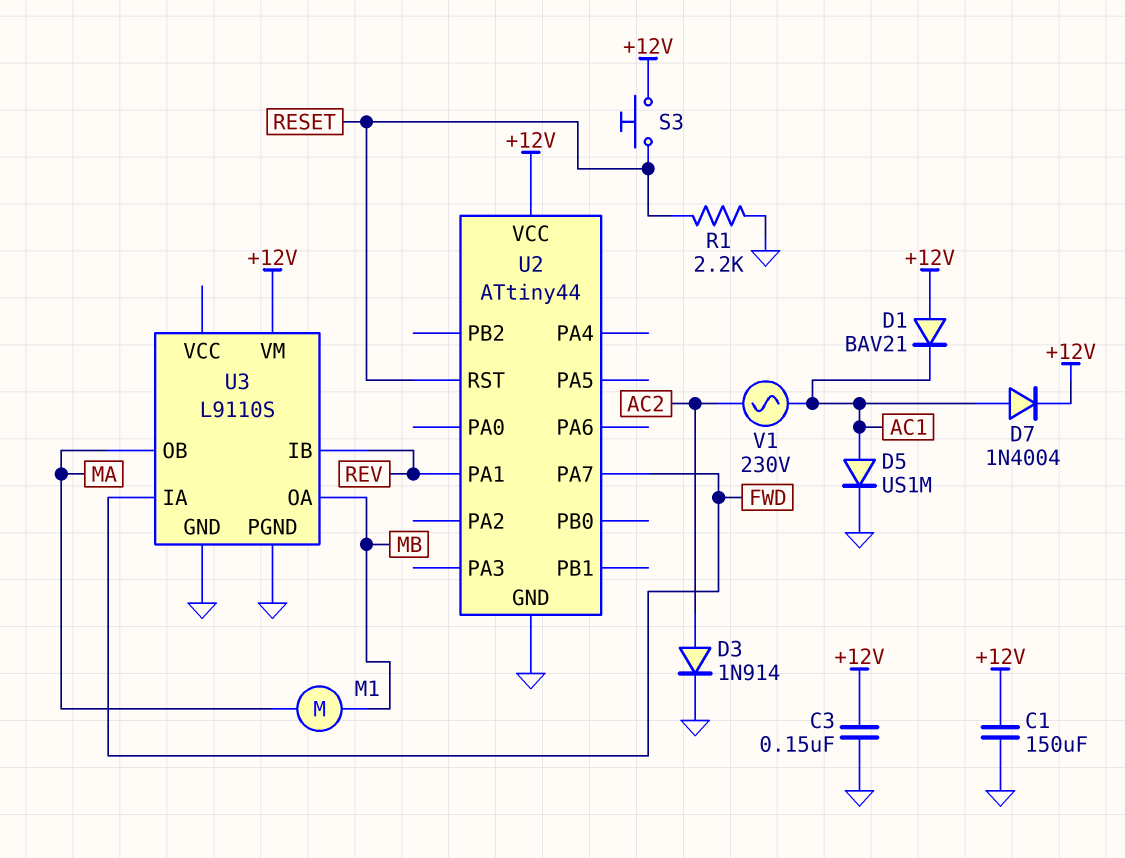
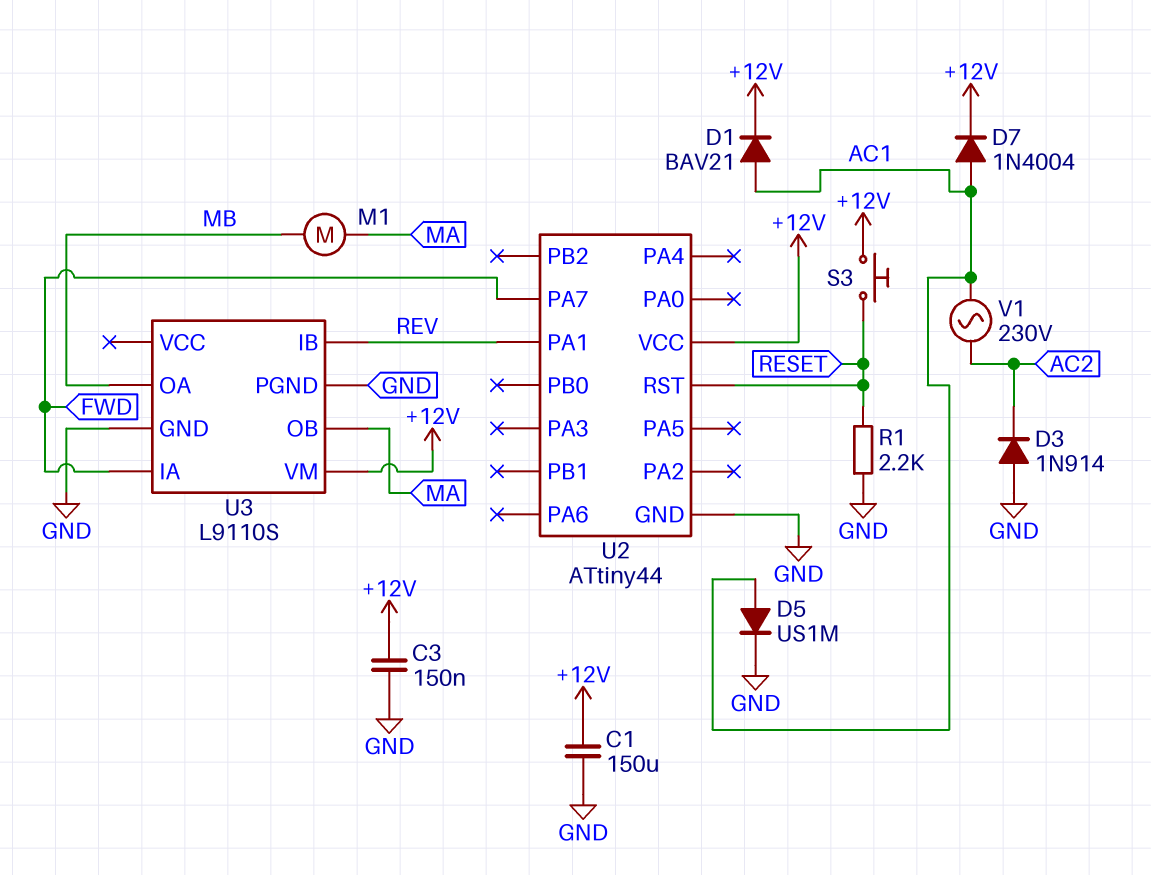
D1: diode BAV21 (A +12V, K AC1) -> diode BAV21 (A AC1, K +12V)
D3: diode 1N914 (A AC2, K GND) -> diode 1N914 (A GND, K AC2)

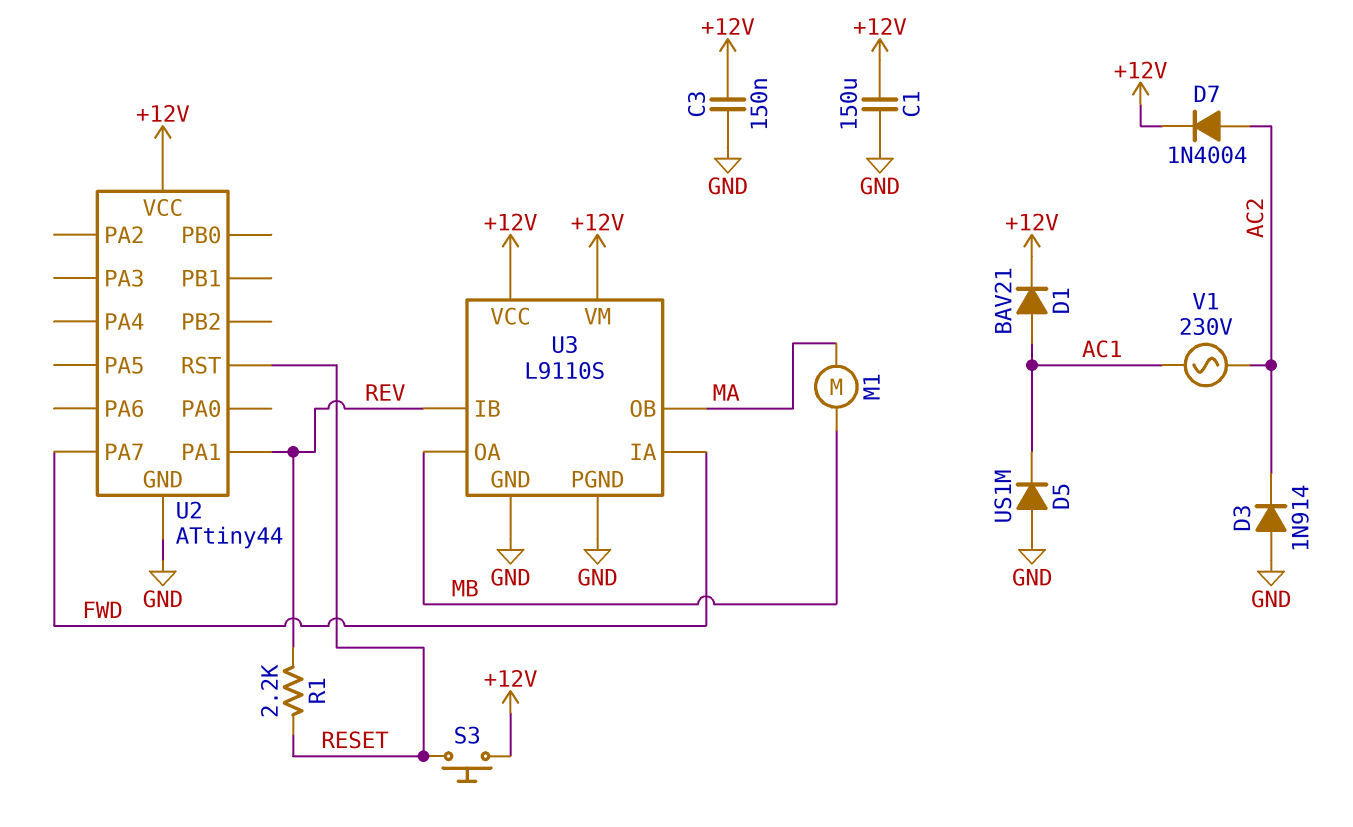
D5: diode US1M (A AC1, K GND) -> diode US1M (A GND, K AC1)
D7: diode 1N4004 (A AC1, K +12V) -> diode 1N4004 (A AC2, K +12V)
R1: 2.2k (GND, RESET) -> 2.2k (RESET, REV)
U3 pin VCC: none -> +12V

